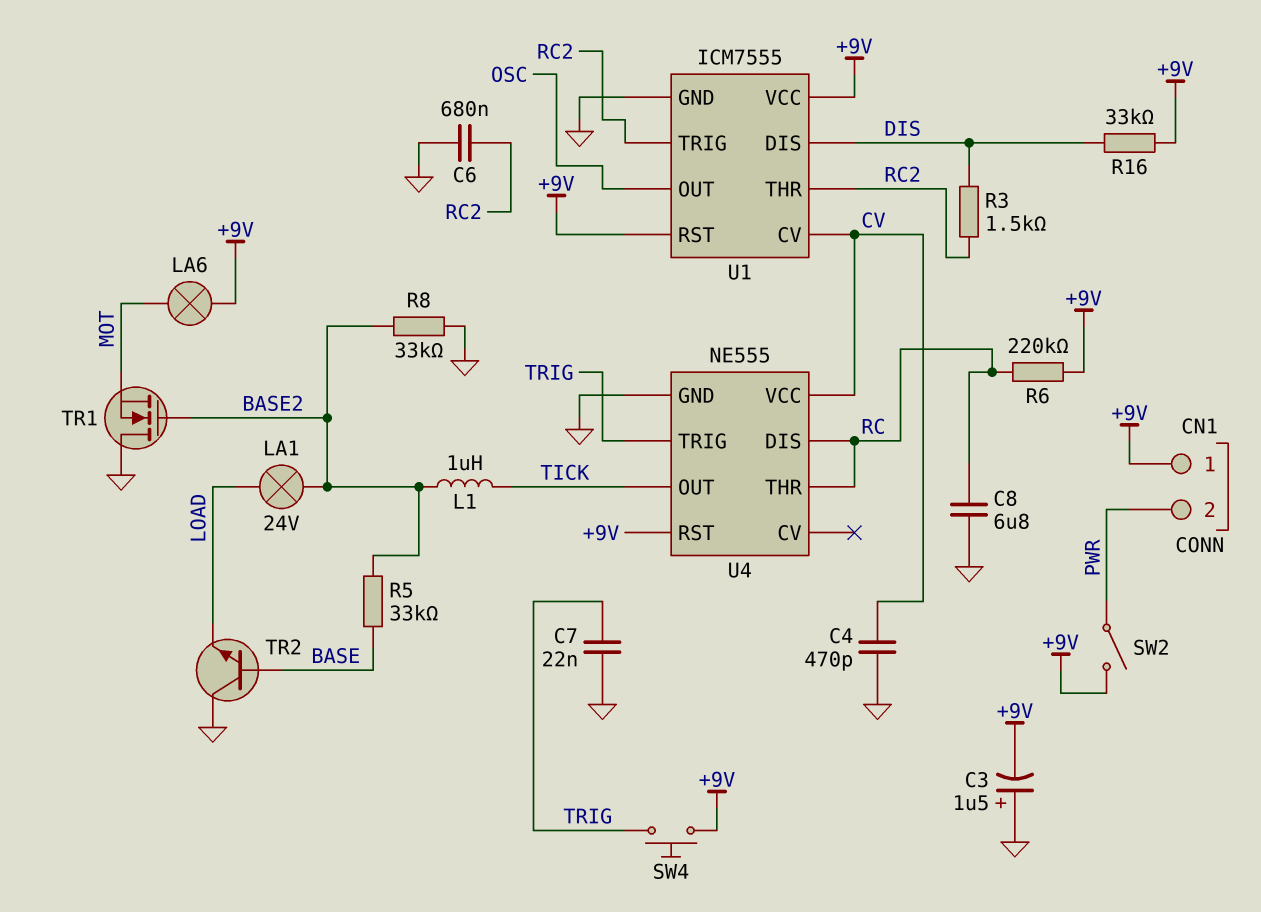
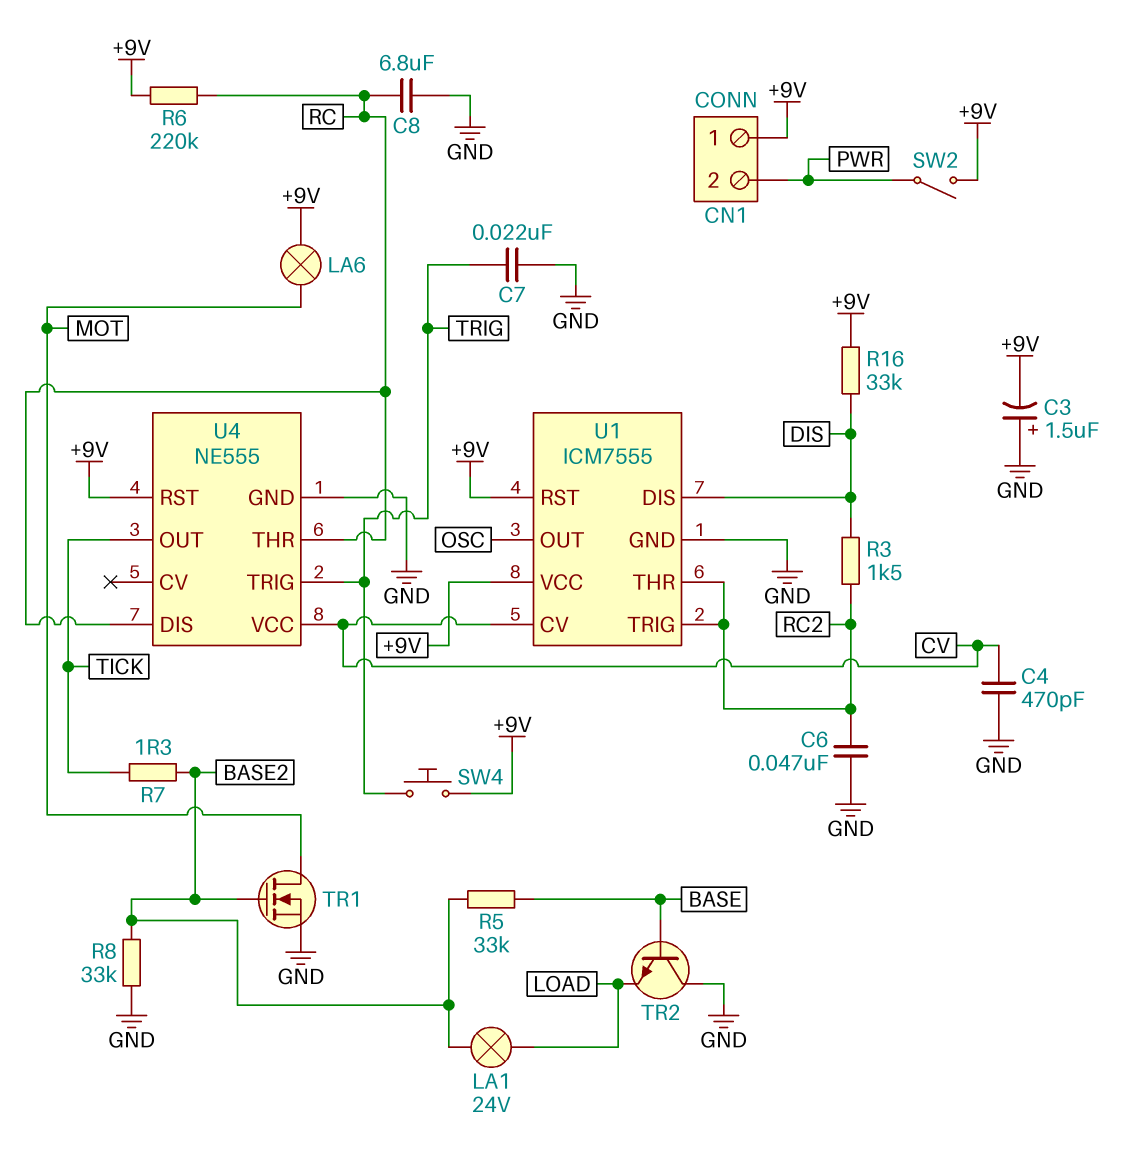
C6: 680nF (GND, RC2) -> 47nF (GND, RC2)
L1: 1uH (BASE2, TICK) -> none
R7: none -> 1.3 (BASE2, TICK)
TR1: NMOS (G BASE2, D GND, S MOT) -> NMOS (G BASE2, D MOT, S GND)

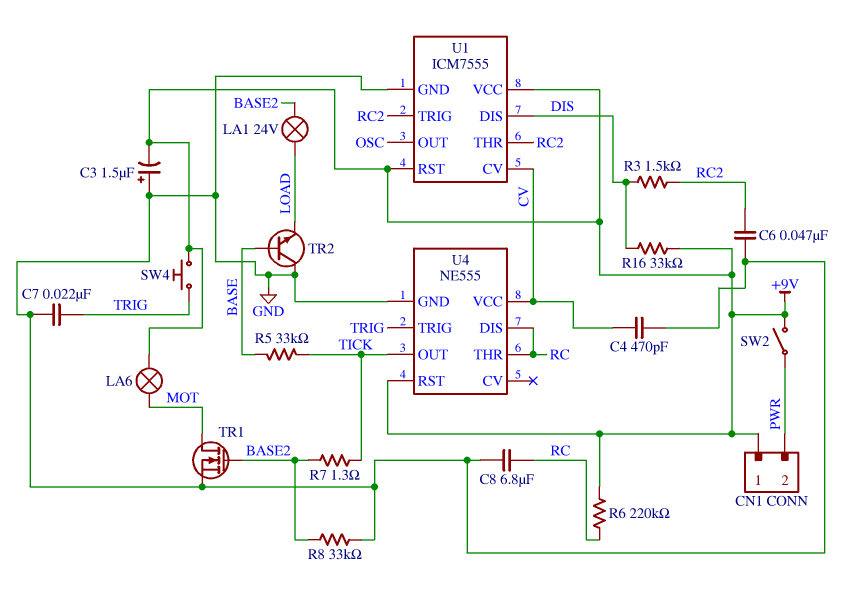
R5: 33k (BASE, BASE2) -> 33k (BASE, TICK)

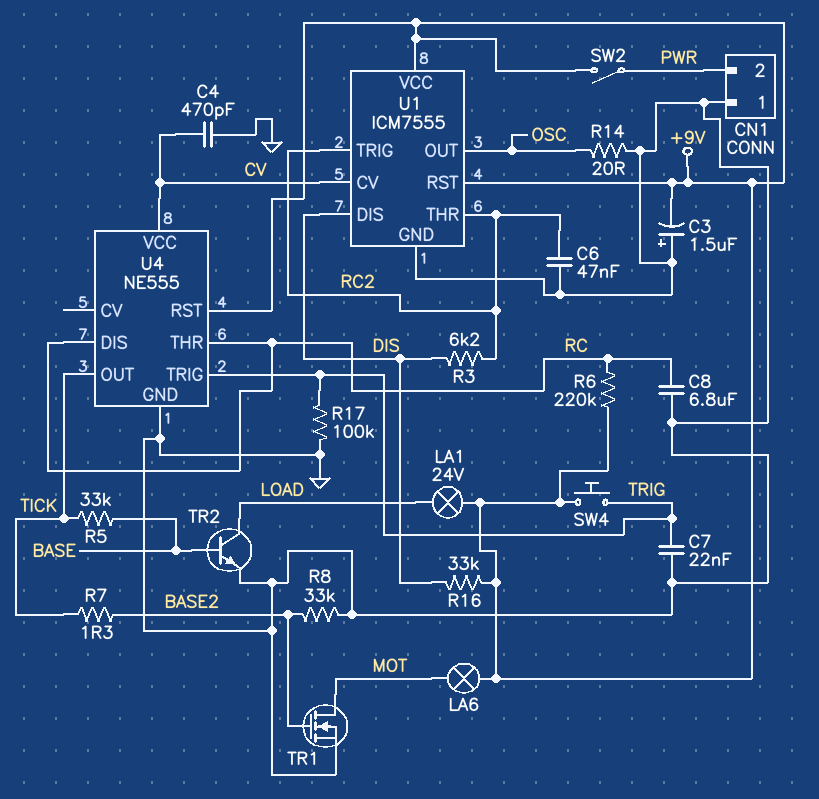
CN1 pin 1: +9V -> GND
LA1: lamp 24V (BASE2, LOAD) -> lamp 24V (+9V, LOAD)
R3: 1.5k (DIS, RC2) -> 6.2k (DIS, RC2)
R14: none -> 20 (GND, OSC)
R17: none -> 100k (GND, TRIG)
TR2: NPN (B BASE, C GND, E LOAD) -> NPN (B BASE, C LOAD, E GND)

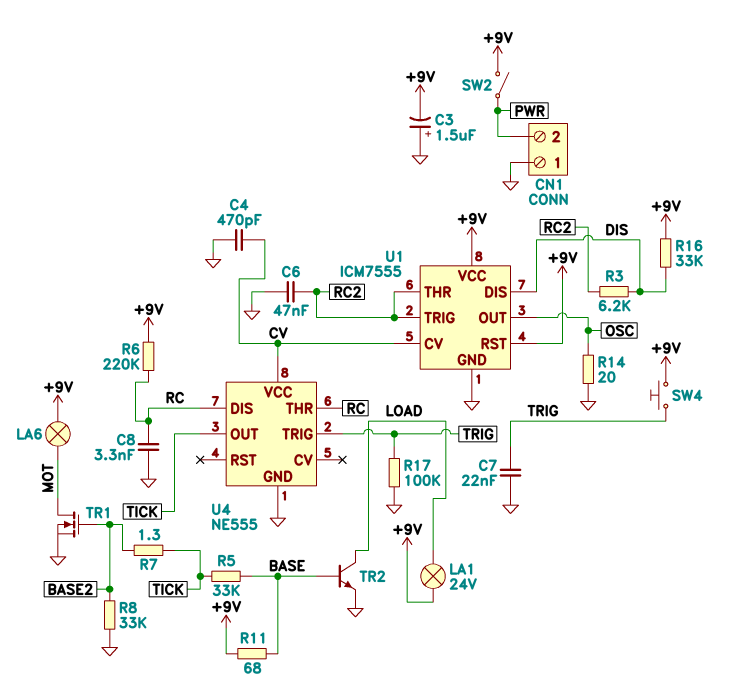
C8: 6.8uF (GND, RC) -> 3.3nF (GND, RC)
R11: none -> 68 (+9V, BASE)
U4 pin RST: +9V -> none

